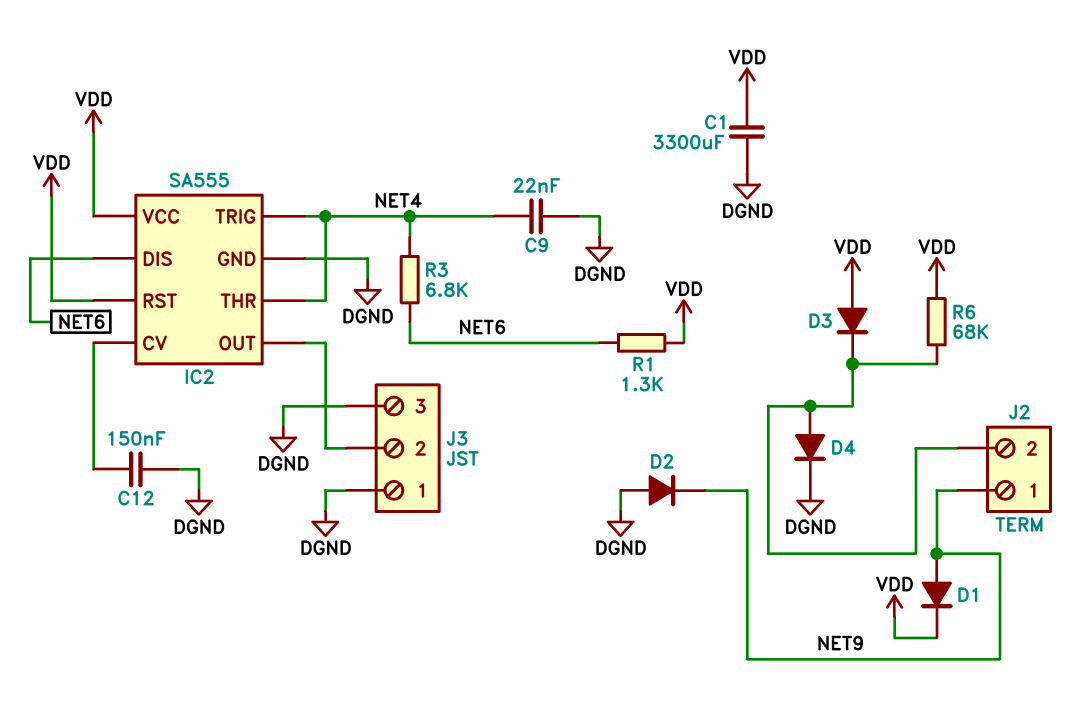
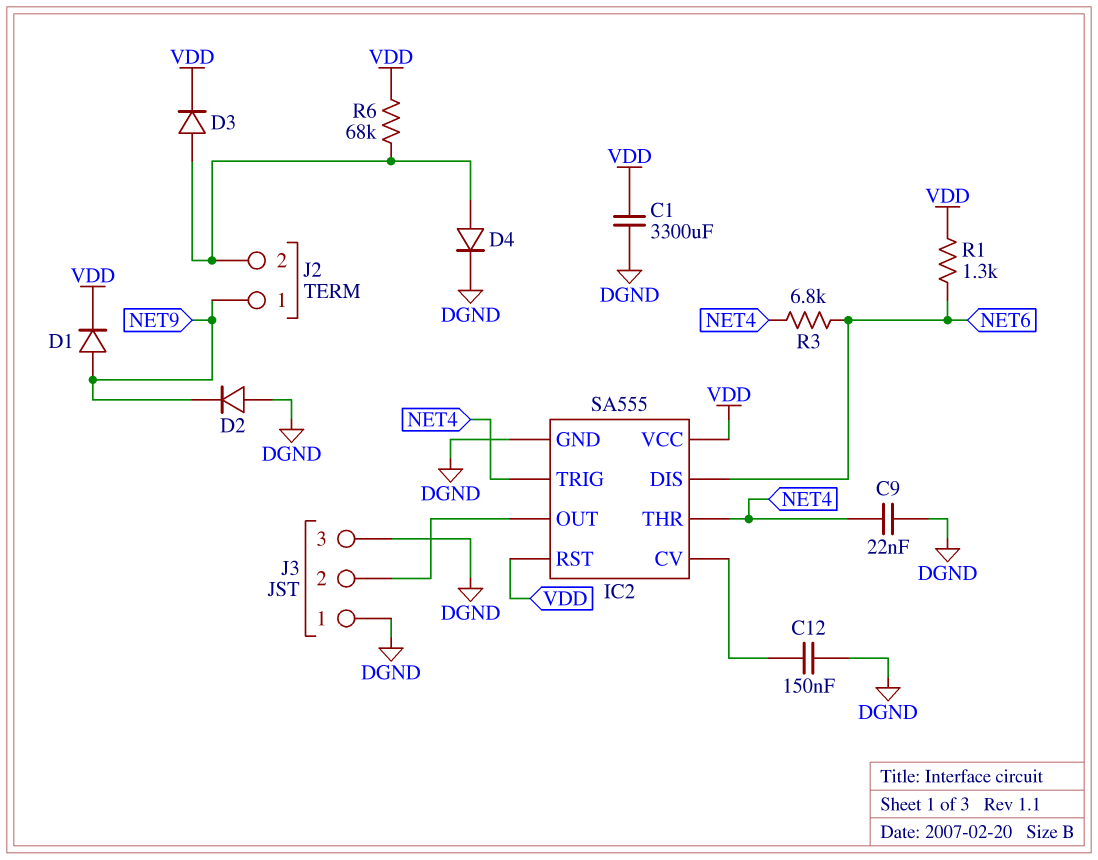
D3: diode (A VDD, K J2/2) -> diode (A J2/2, K VDD)

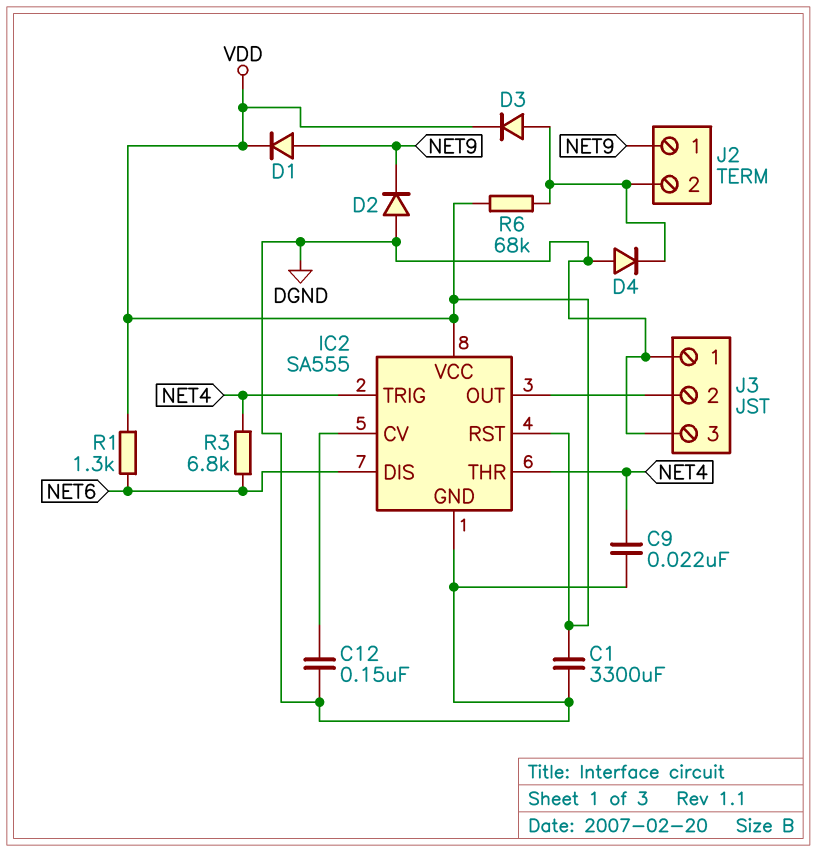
D4: diode (A J2/2, K DGND) -> diode (A DGND, K J2/2)

